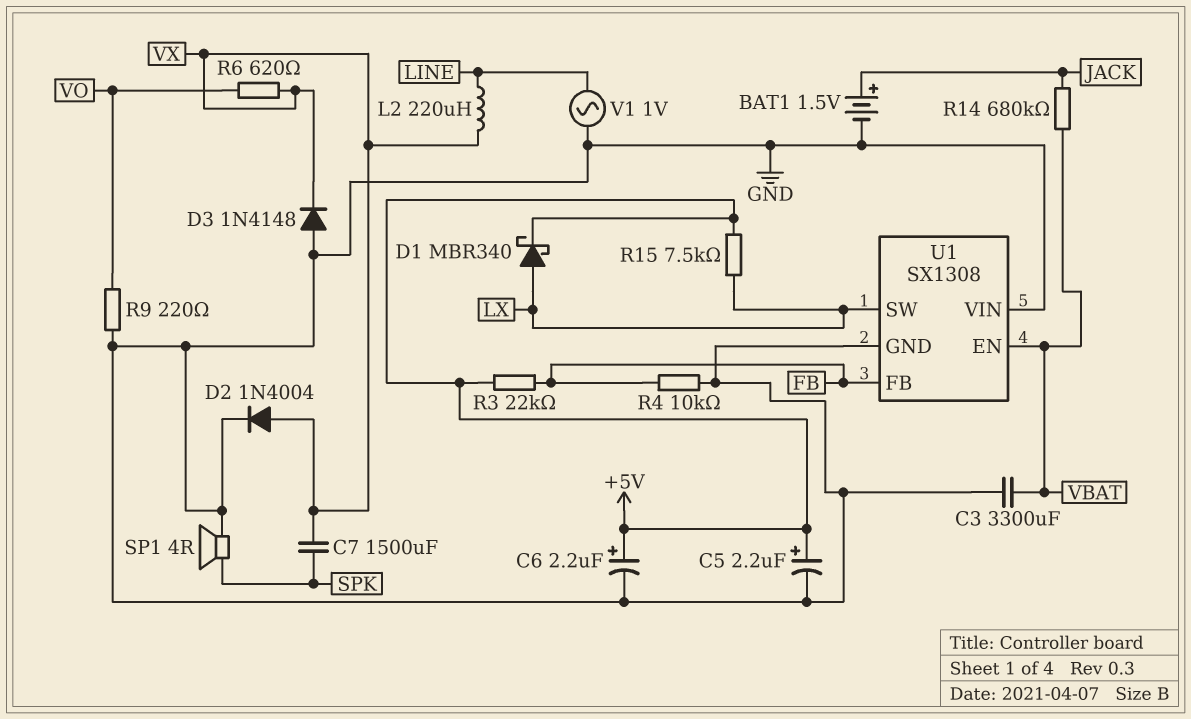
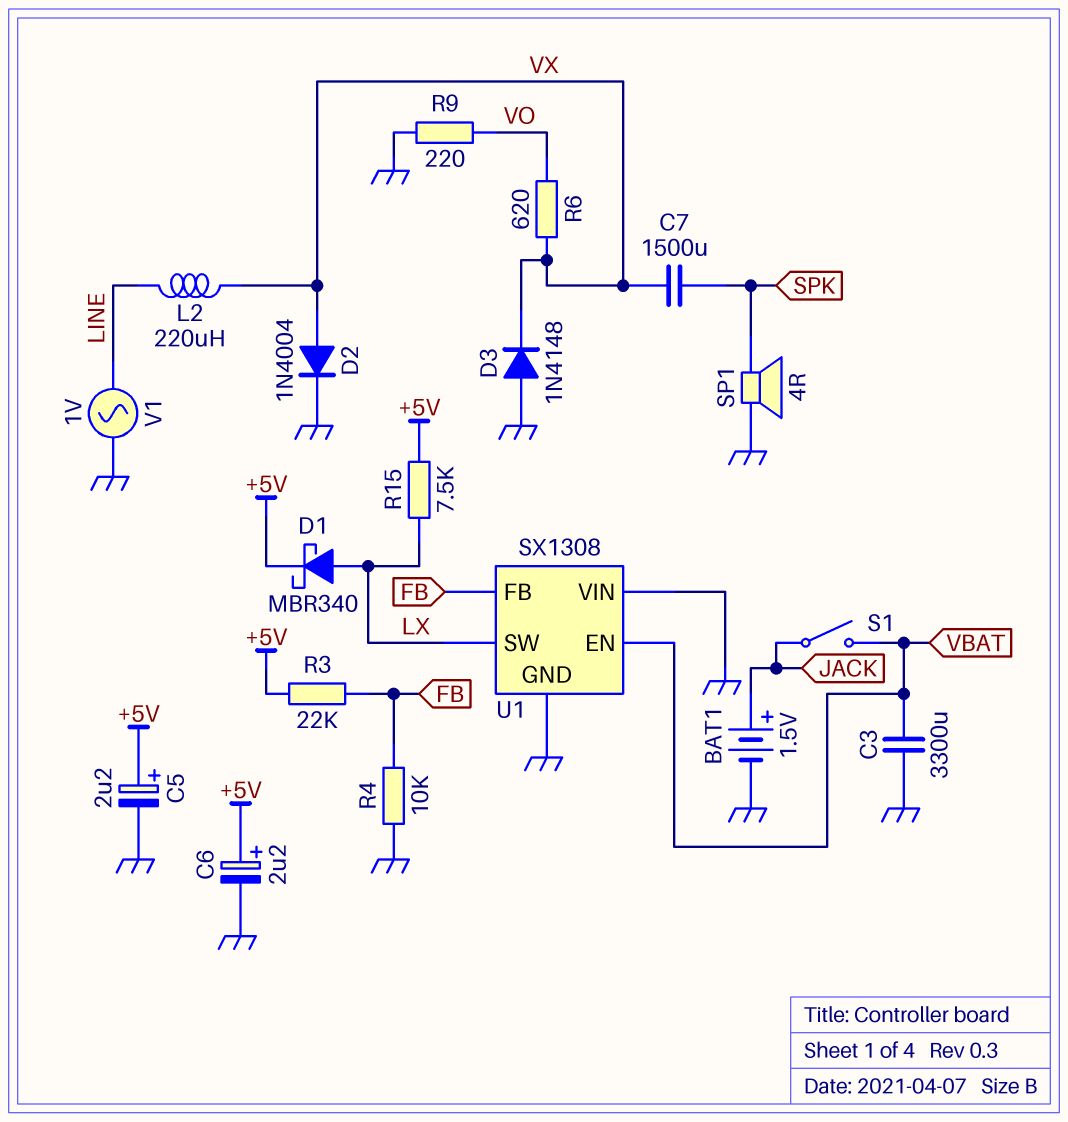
R14: 680k (JACK, VBAT) -> none
S1: none -> switch (JACK, VBAT)

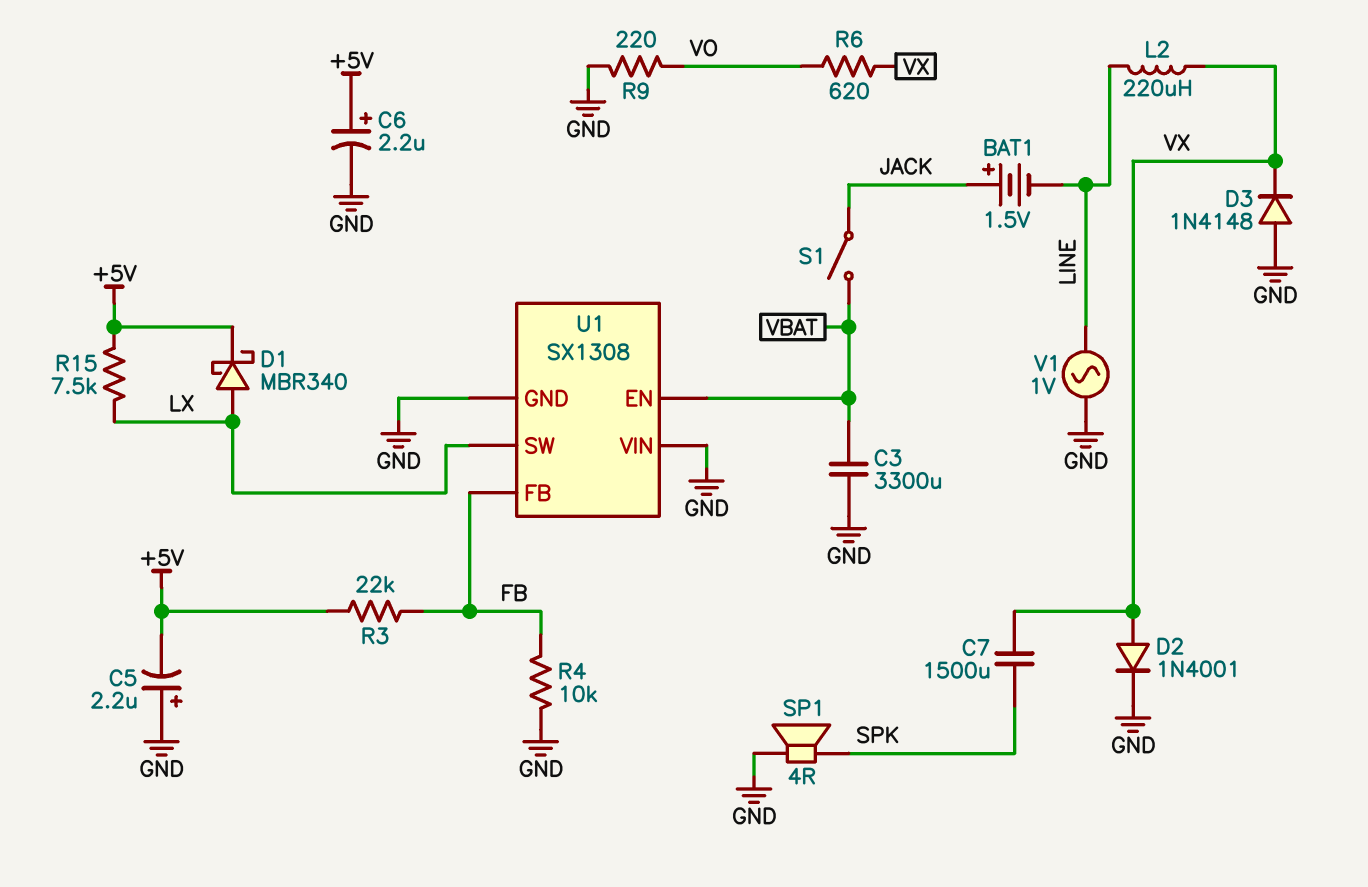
BAT1: 1.5V (plus JACK, minus GND) -> 1.5V (plus JACK, minus LINE)
C5: 2.2uF (plus +5V, minus GND) -> 2.2uF (plus GND, minus +5V)
D2: diode 1N4004 (A VX, K GND) -> diode 1N4001 (A VX, K GND)

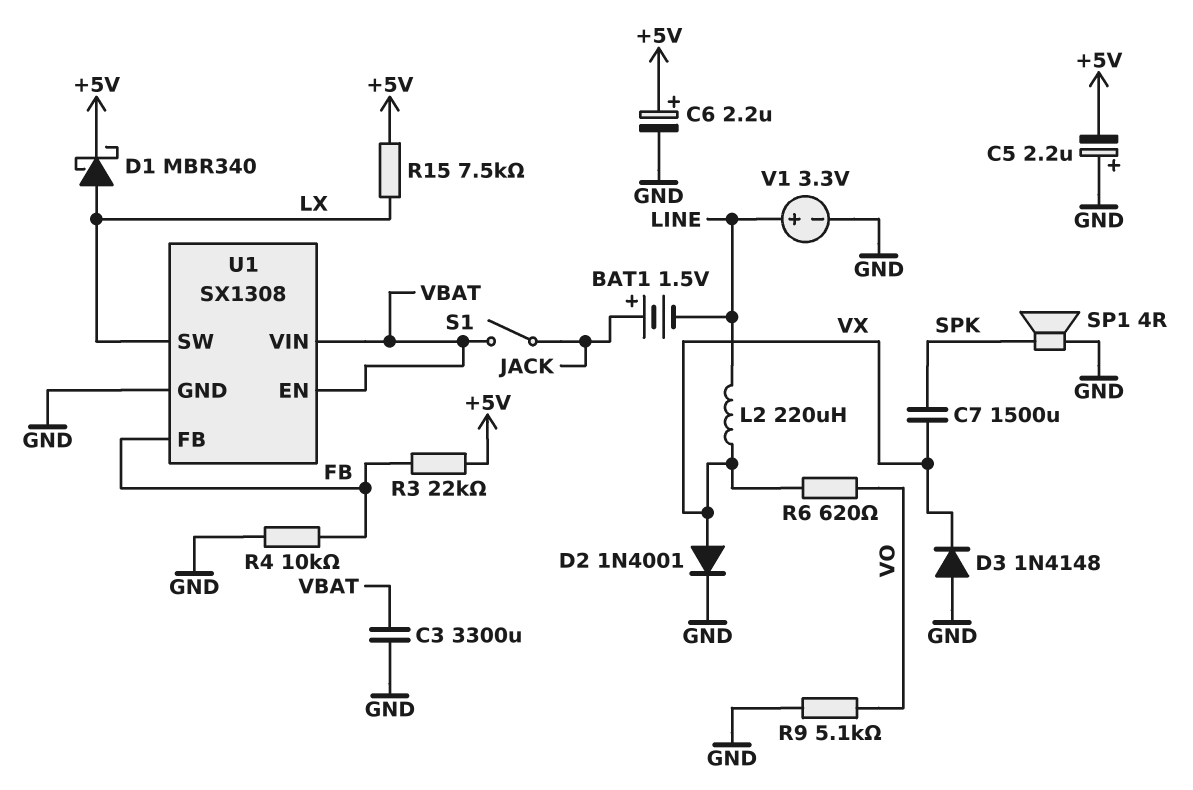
R9: 220 (GND, VO) -> 5.1k (GND, VO)
U1 pin VIN: GND -> VBAT
V1: AC 1V (GND, LINE) -> 3.3V (plus LINE, minus GND)

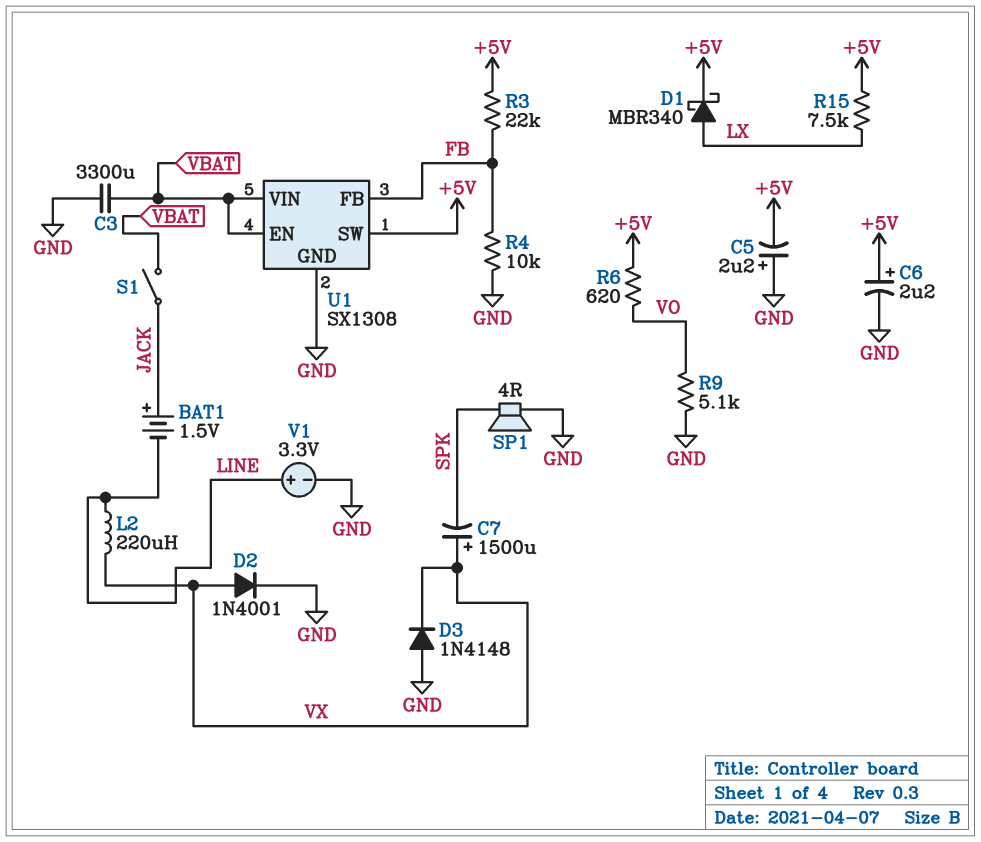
C7: 1500uF (SPK, VX) -> 1500uF (plus VX, minus SPK)
R6: 620 (VO, VX) -> 620 (+5V, VO)
U1 pin SW: LX -> +5V

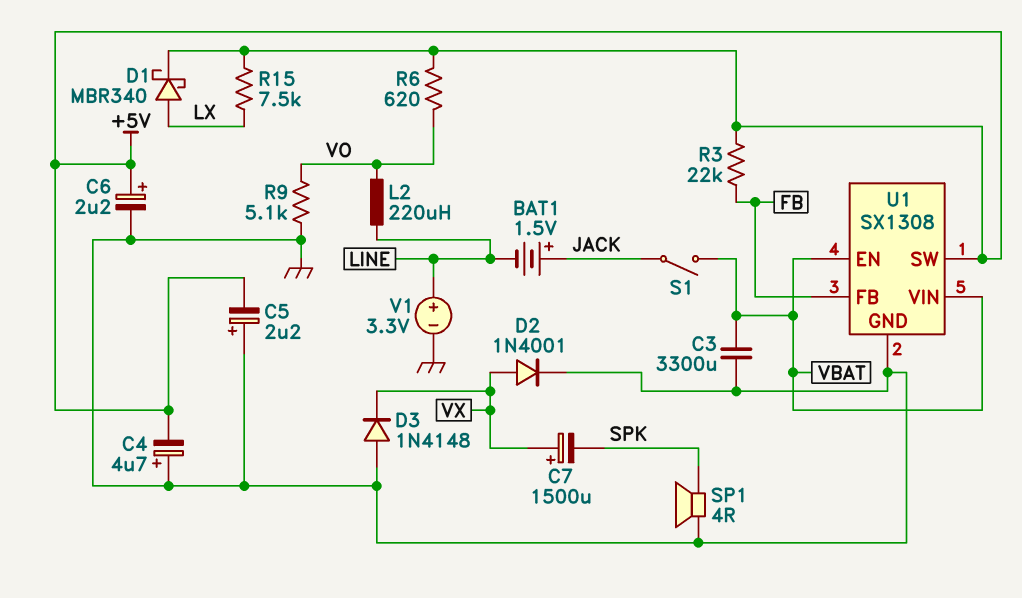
C4: none -> 4.7uF (plus GND, minus +5V)
L2: 220uH (LINE, VX) -> 220uH (LINE, VO)
R4: 10k (FB, GND) -> none

